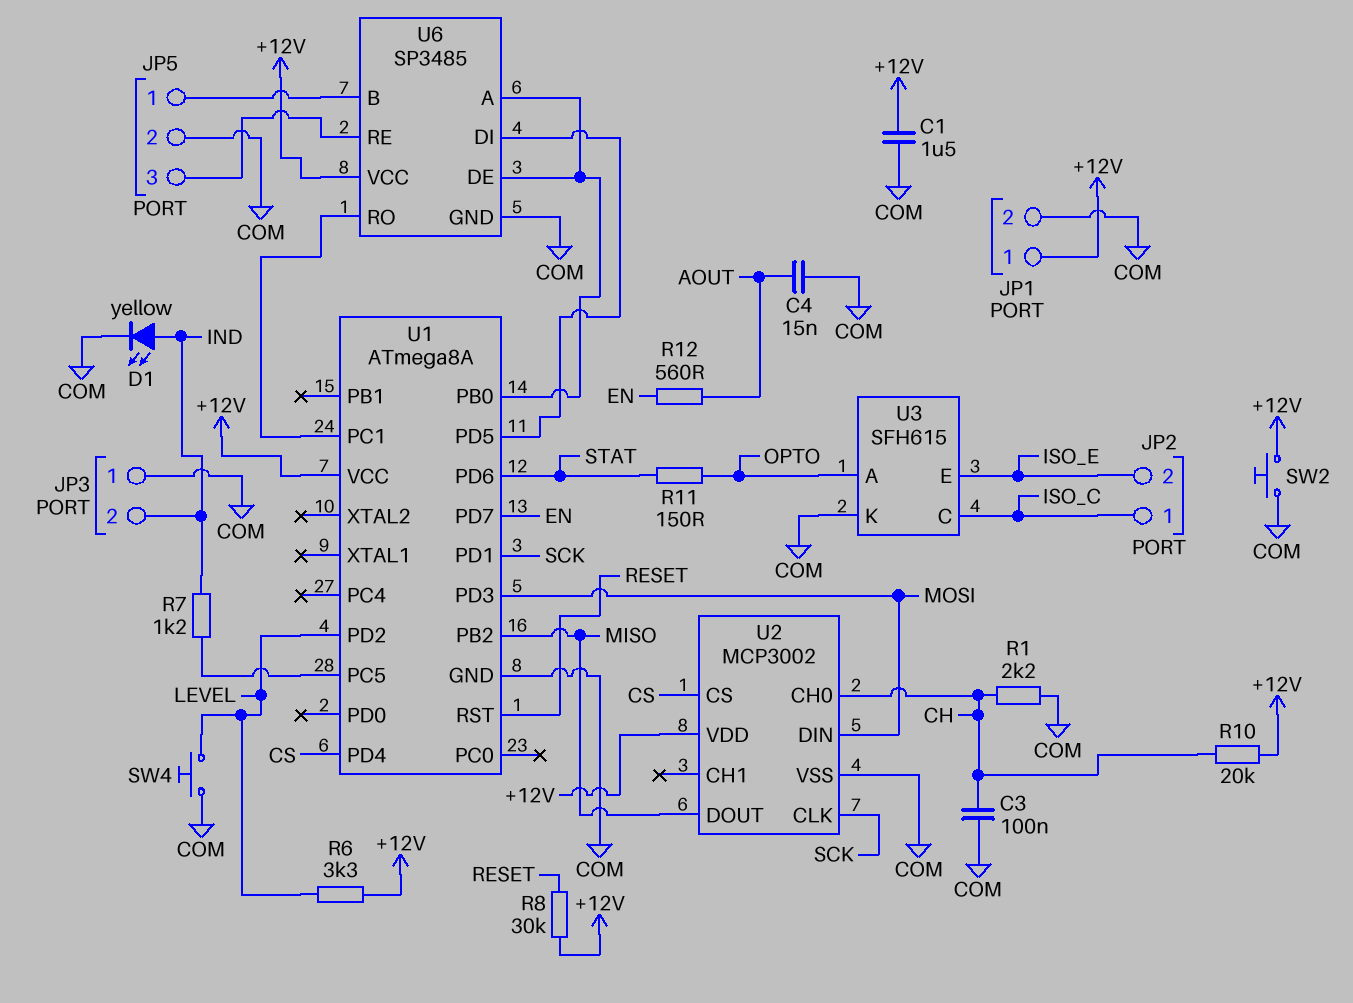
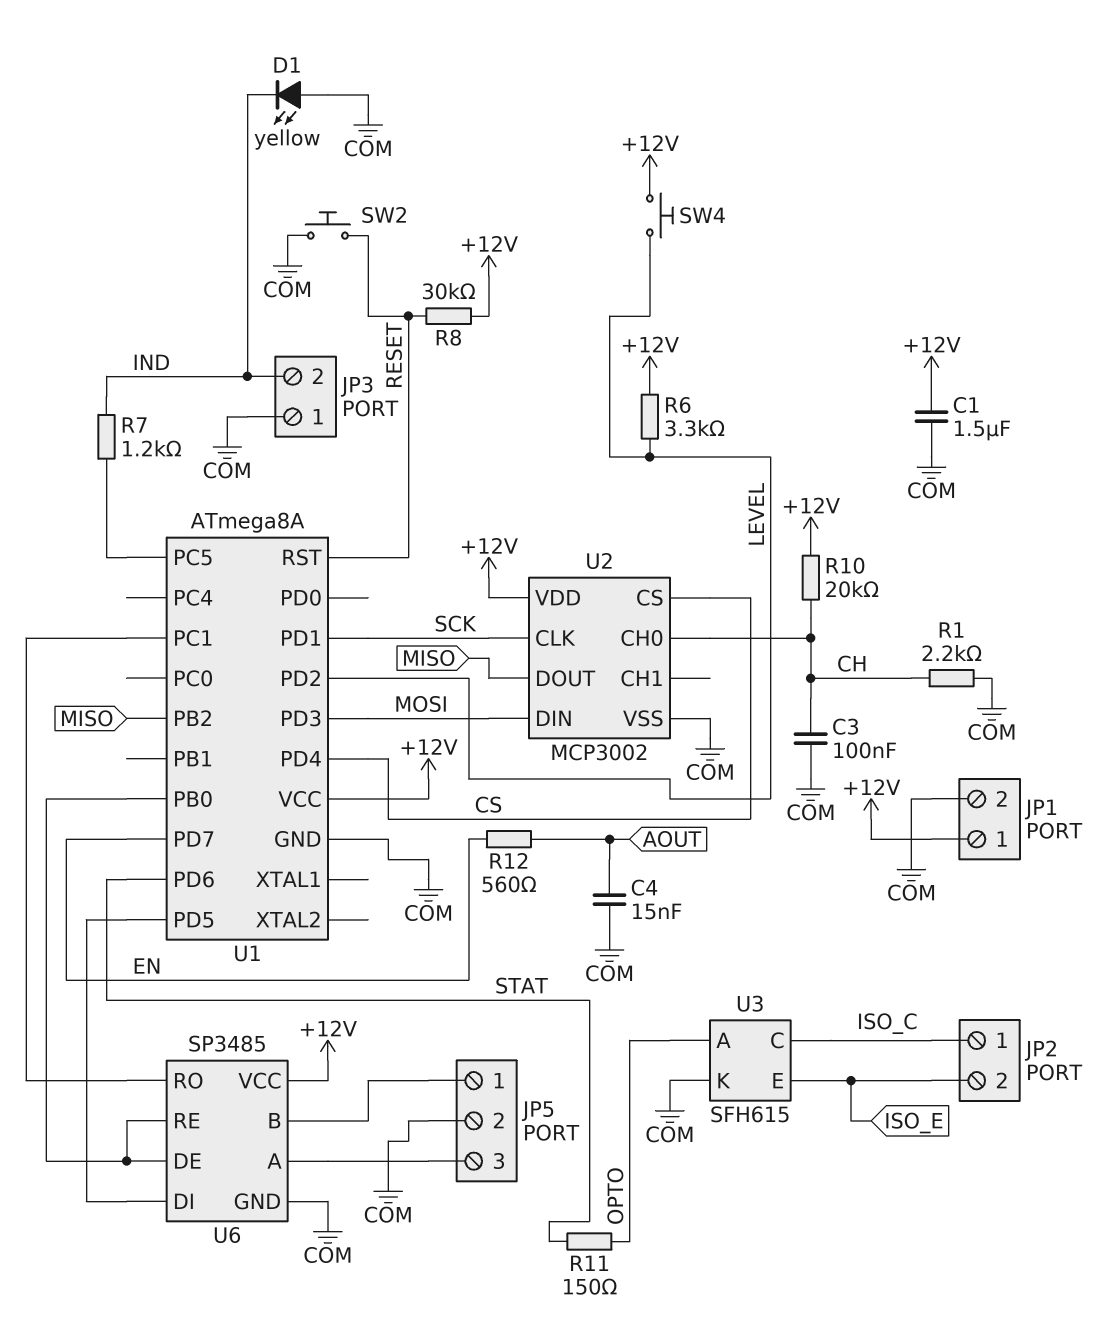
D1: LED yellow (A IND, K COM) -> LED yellow (A COM, K IND)
SW2: button (+12V, COM) -> button (COM, RESET)
SW4: button (COM, LEVEL) -> button (+12V, LEVEL)
U6 pin A: U1/PB0 -> JP5/3
U6 pin RE: JP5/3 -> U1/PB0

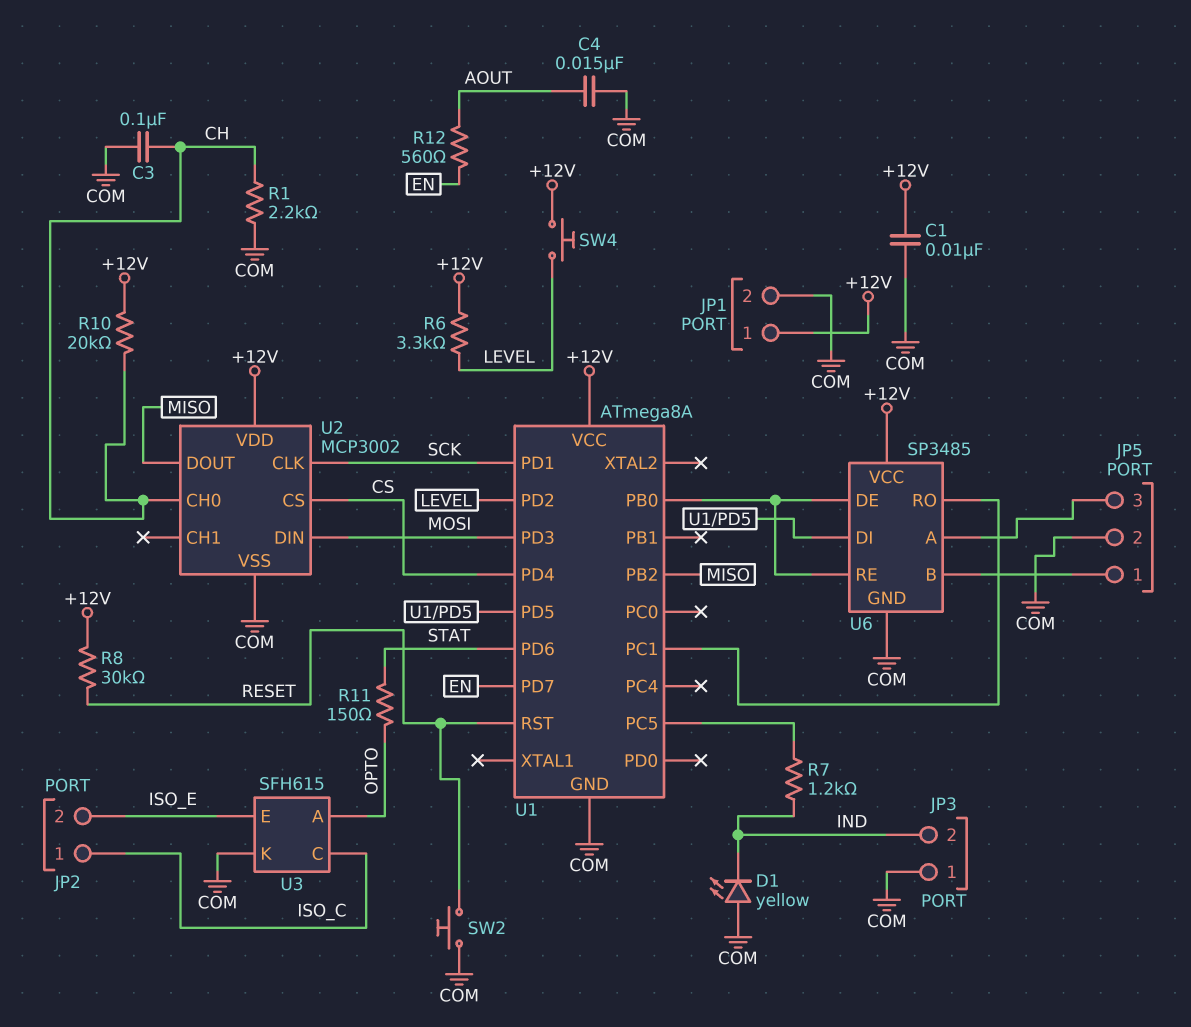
C1: 1.5uF (+12V, COM) -> 10nF (+12V, COM)

